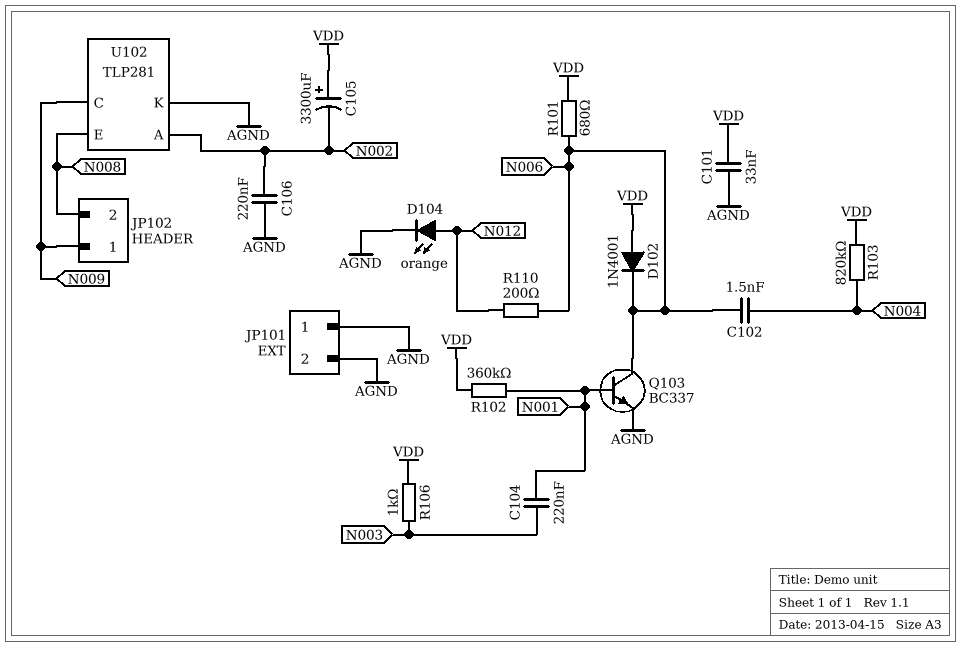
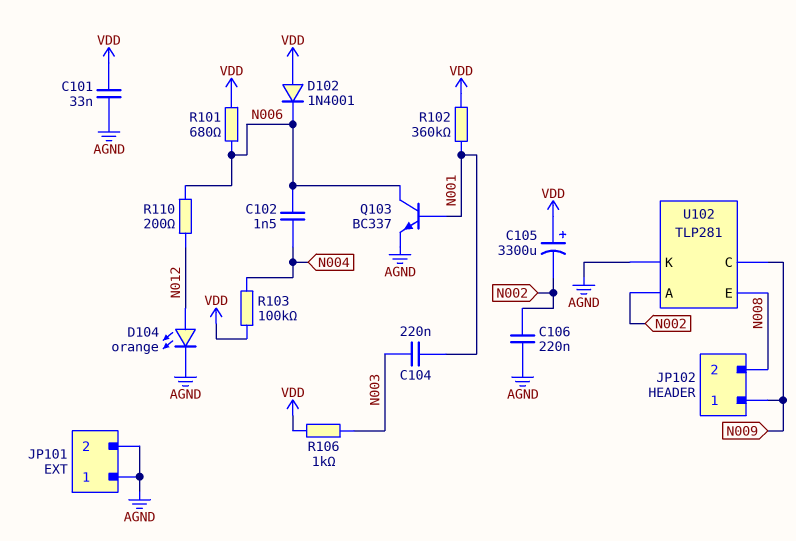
R103: 820k (N004, VDD) -> 100k (N004, VDD)

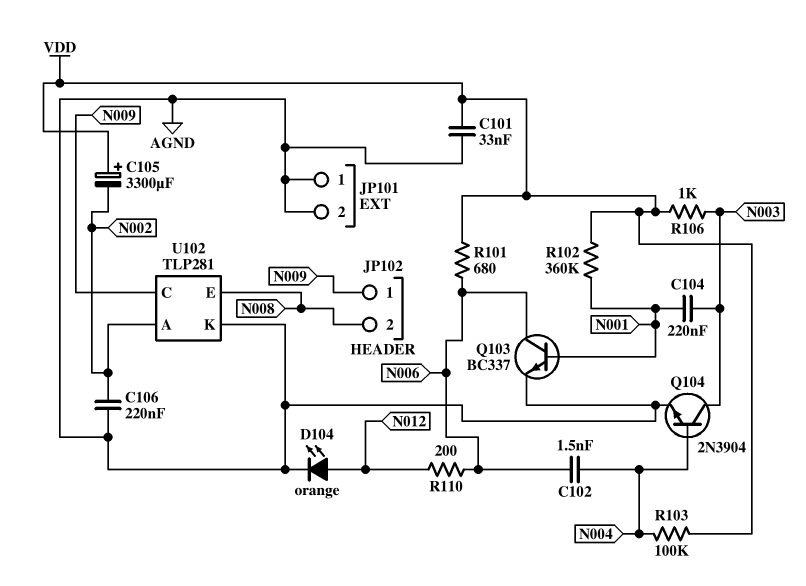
D102: diode 1N4001 (A VDD, K N006) -> none
Q104: none -> NPN 2N3904 (B N004, C N003, E AGND)

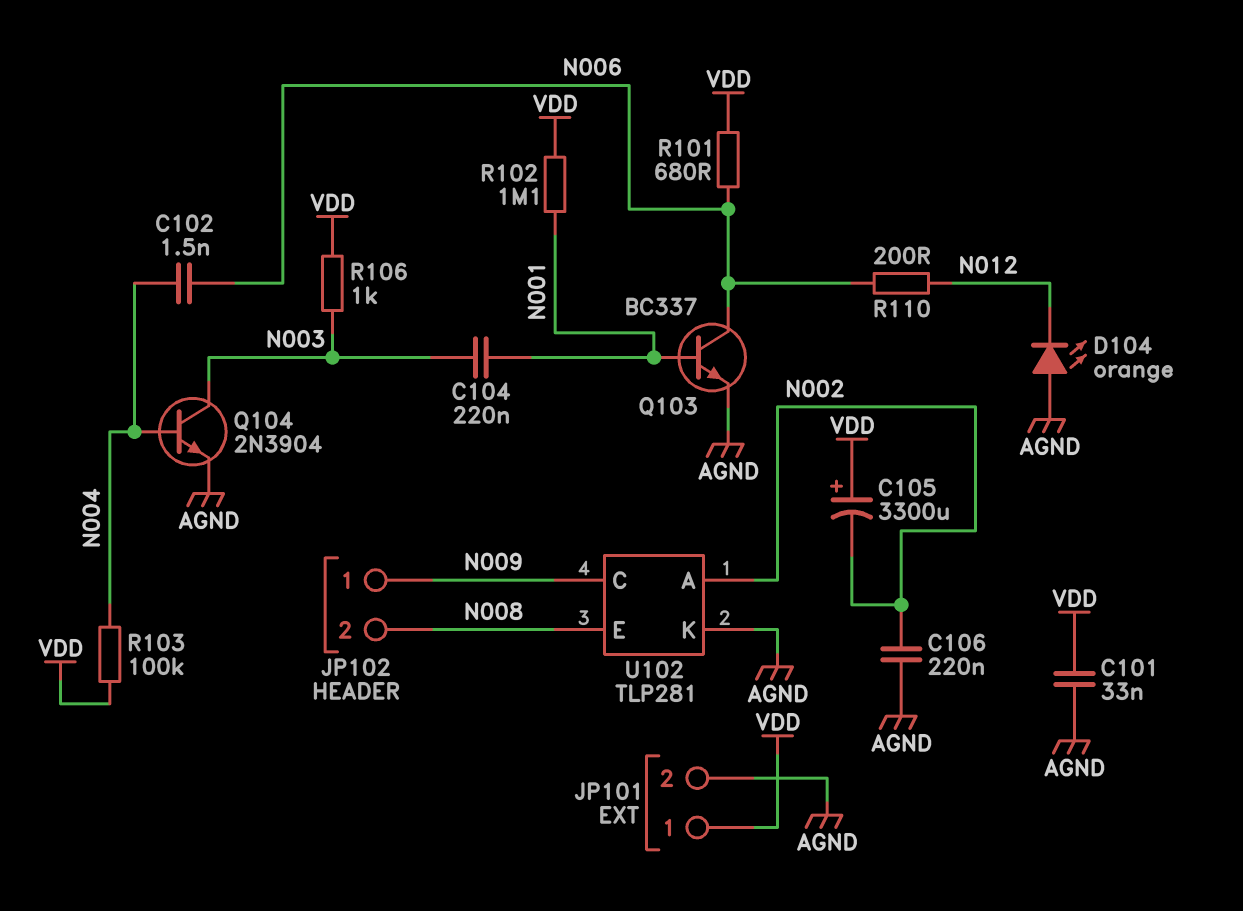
D104: LED orange (A N012, K AGND) -> LED orange (A AGND, K N012)
JP101 pin 1: AGND -> VDD
R102: 360k (N001, VDD) -> 1.1M (N001, VDD)

